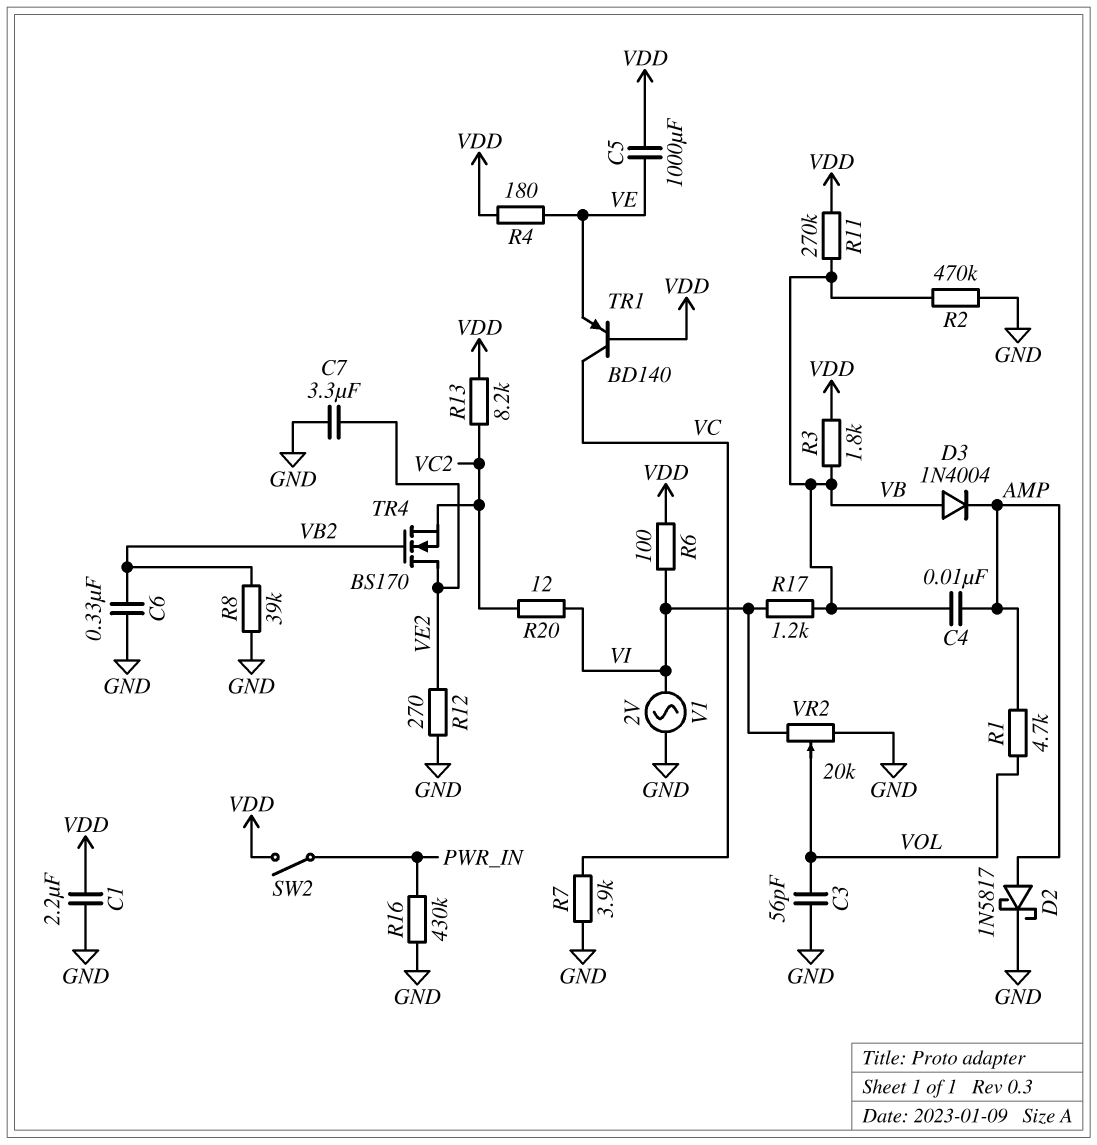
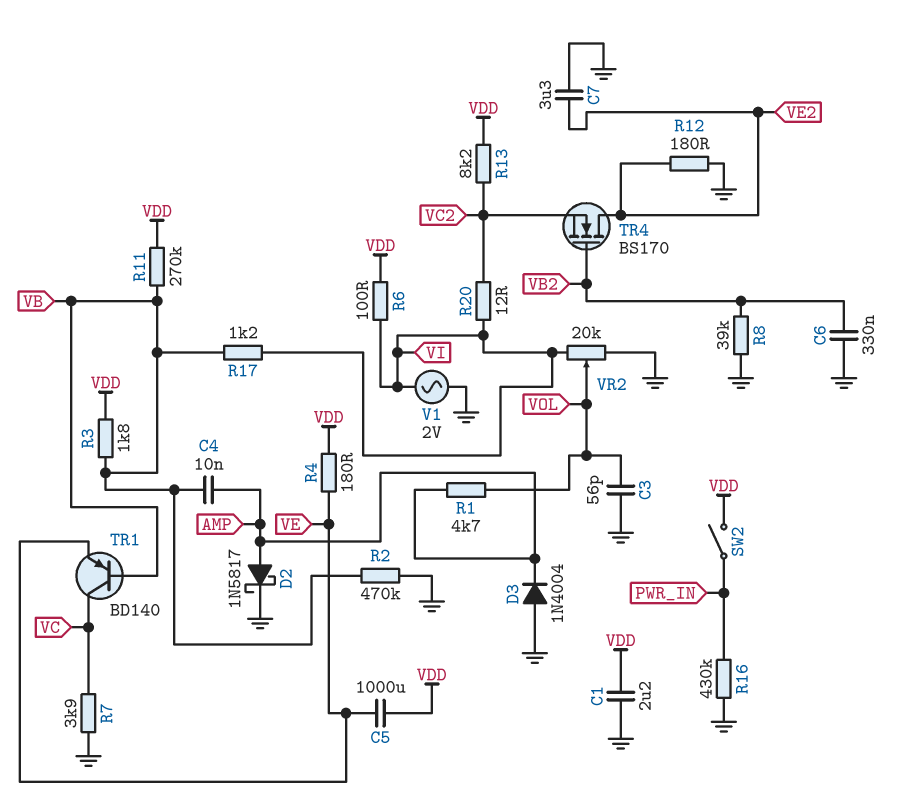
D3: diode 1N4004 (A VB, K AMP) -> diode 1N4004 (A GND, K AMP)
R12: 270 (GND, VE2) -> 180 (GND, VE2)
TR1: PNP BD140 (B VDD, C VC, E VE) -> PNP BD140 (B VB, C VC, E VE)

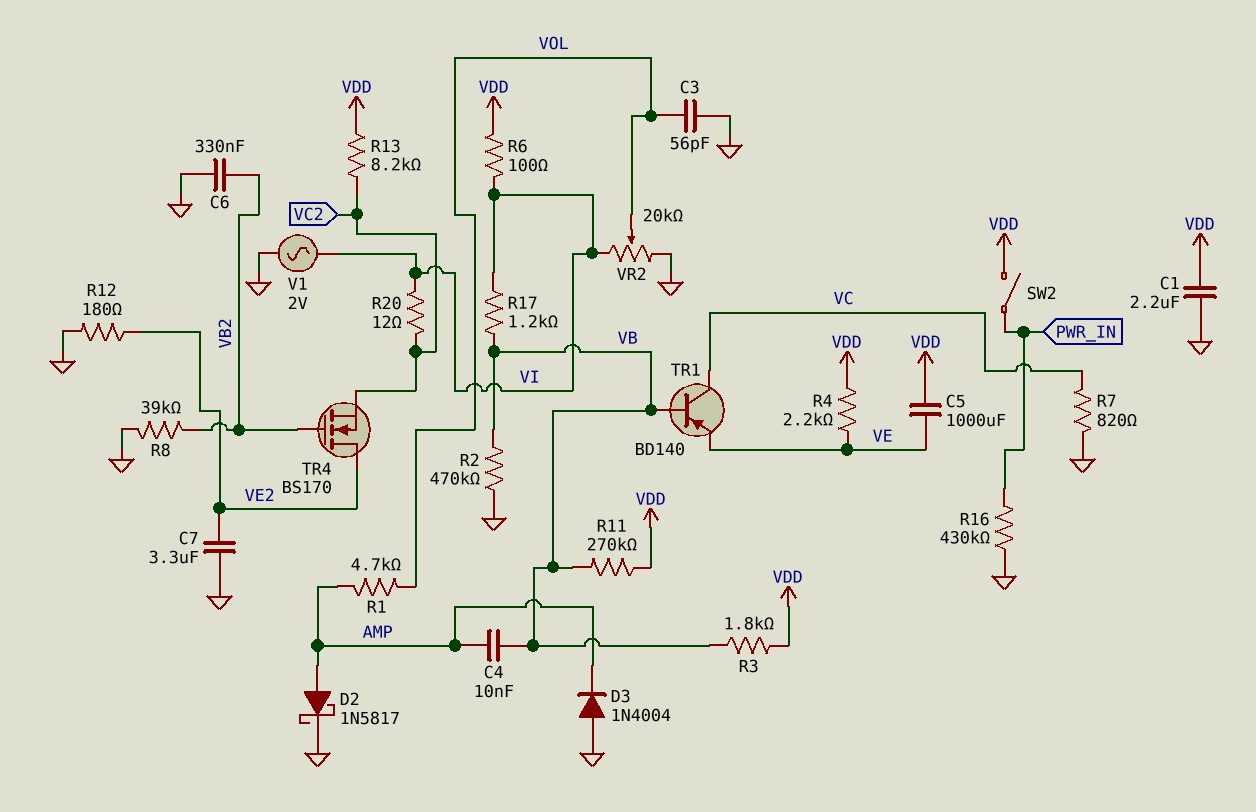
R4: 180 (VDD, VE) -> 2.2k (VDD, VE)
R7: 3.9k (GND, VC) -> 820 (GND, VC)

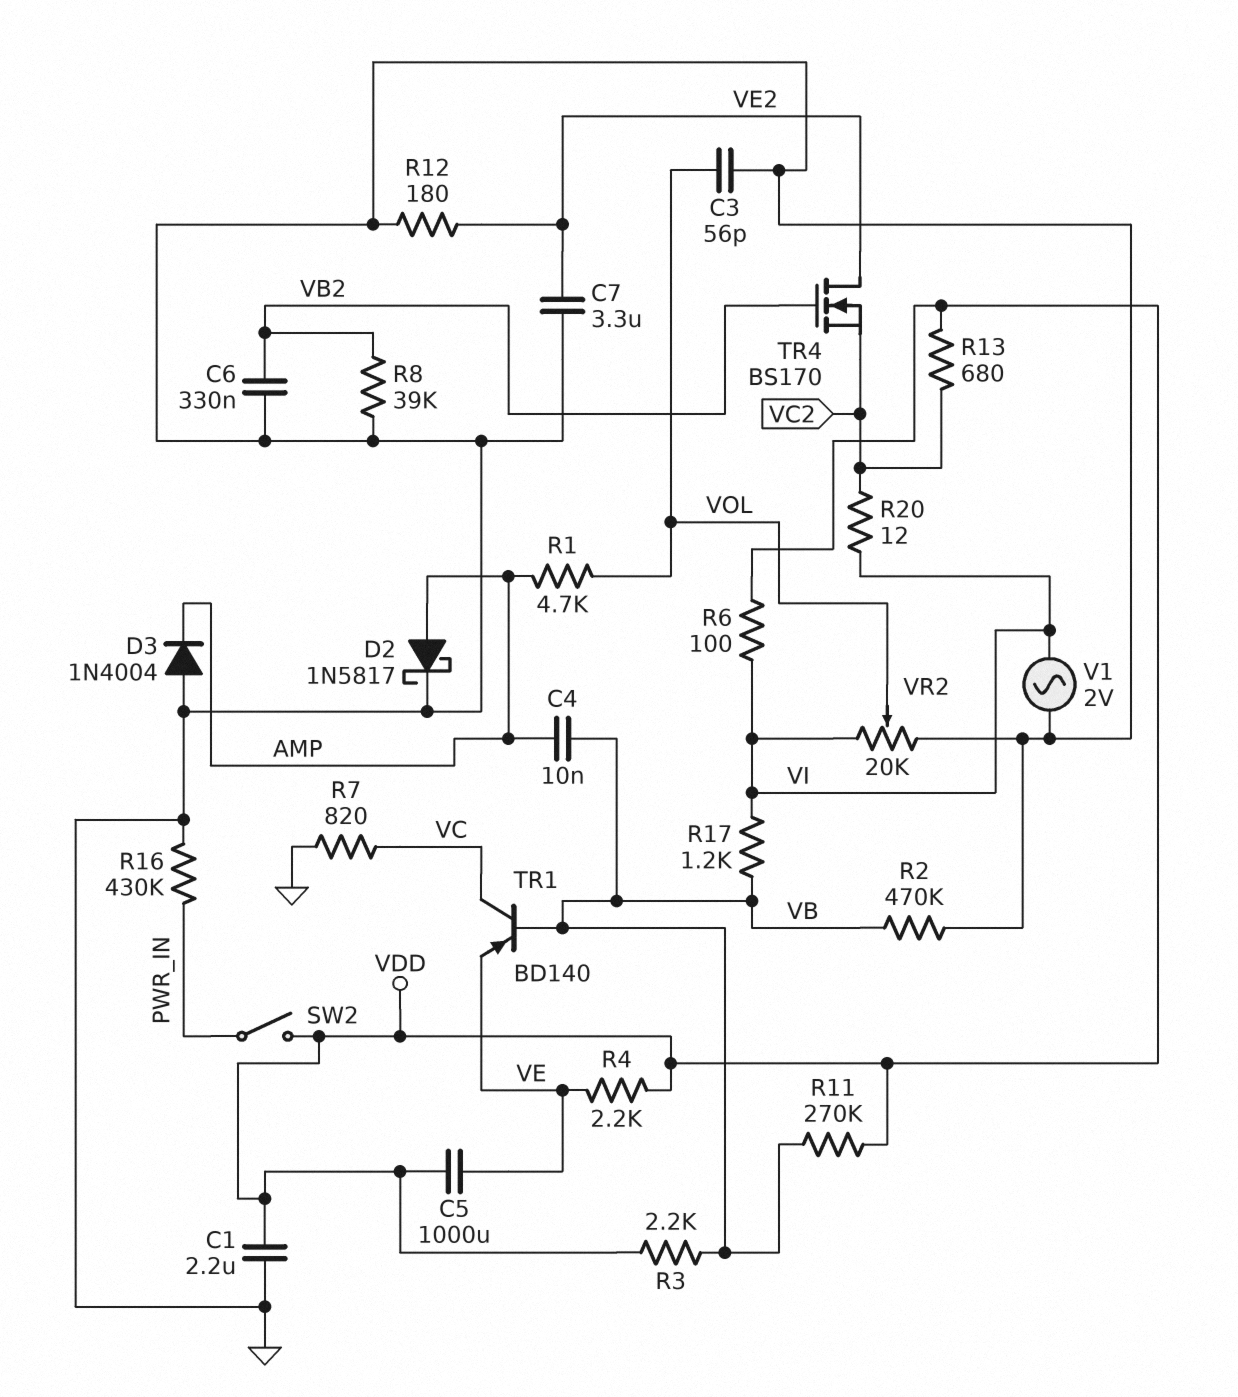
R3: 1.8k (VB, VDD) -> 2.2k (VB, VDD)
R13: 8.2k (VC2, VDD) -> 680 (VC2, VDD)

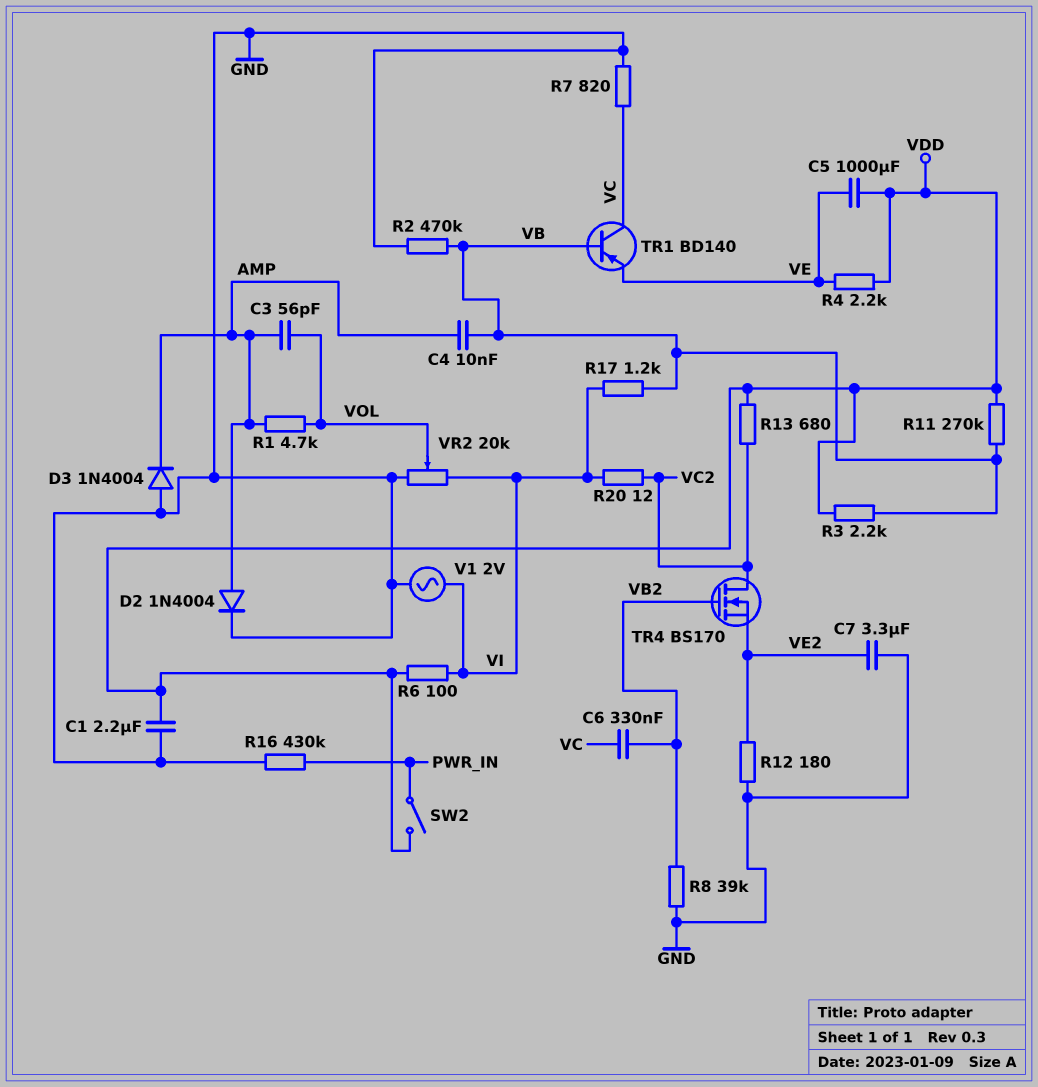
C3: 56pF (GND, VOL) -> 56pF (AMP, VOL)
C6: 330nF (GND, VB2) -> 330nF (VB2, VC)
D2: schottky 1N5817 (A AMP, K GND) -> diode 1N4004 (A AMP, K GND)
TR4: NMOS BS170 (G VB2, D VE2, S VC2) -> NMOS BS170 (G VB2, D VC2, S VE2)

